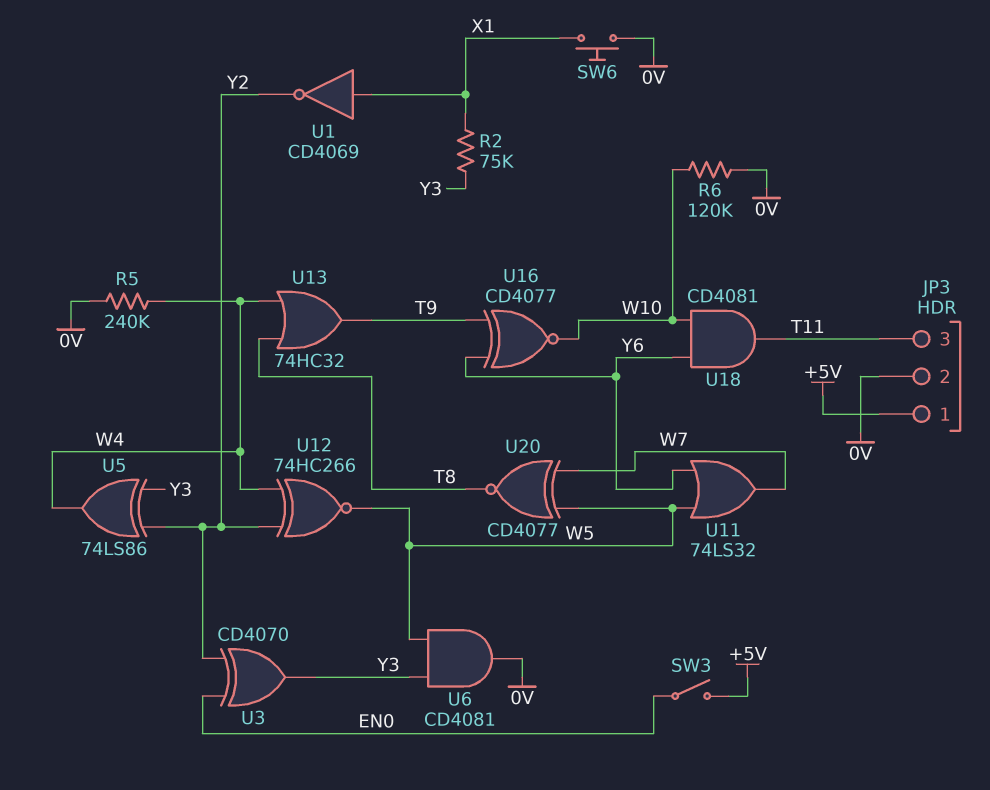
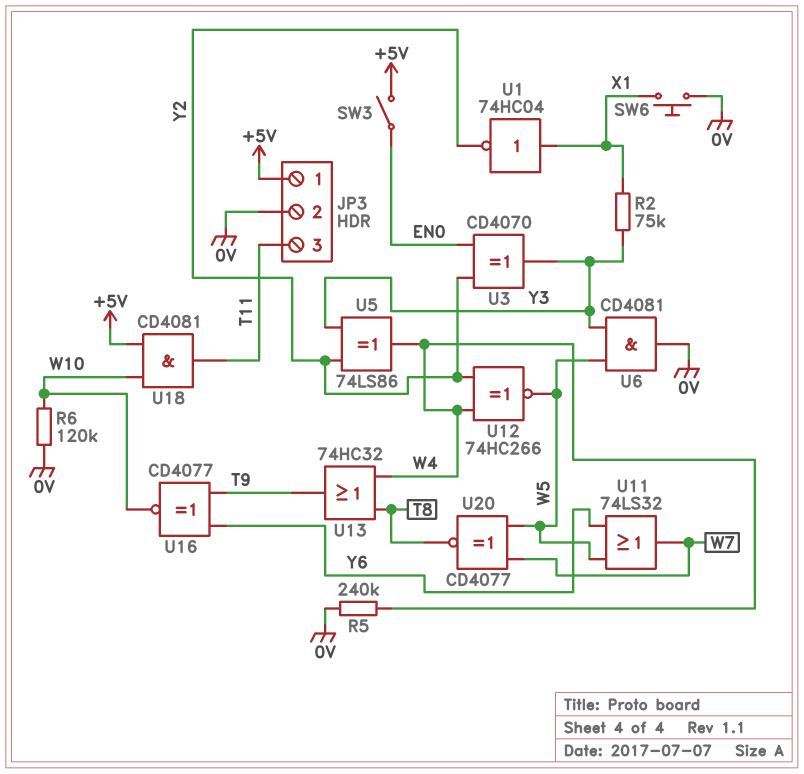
U1: NOT CD4069 (in X1, out Y2) -> NOT 74HC04 (in X1, out Y2)
U18: AND CD4081 (in W10, in Y6, out T11) -> AND CD4081 (in +5V, in W10, out T11)

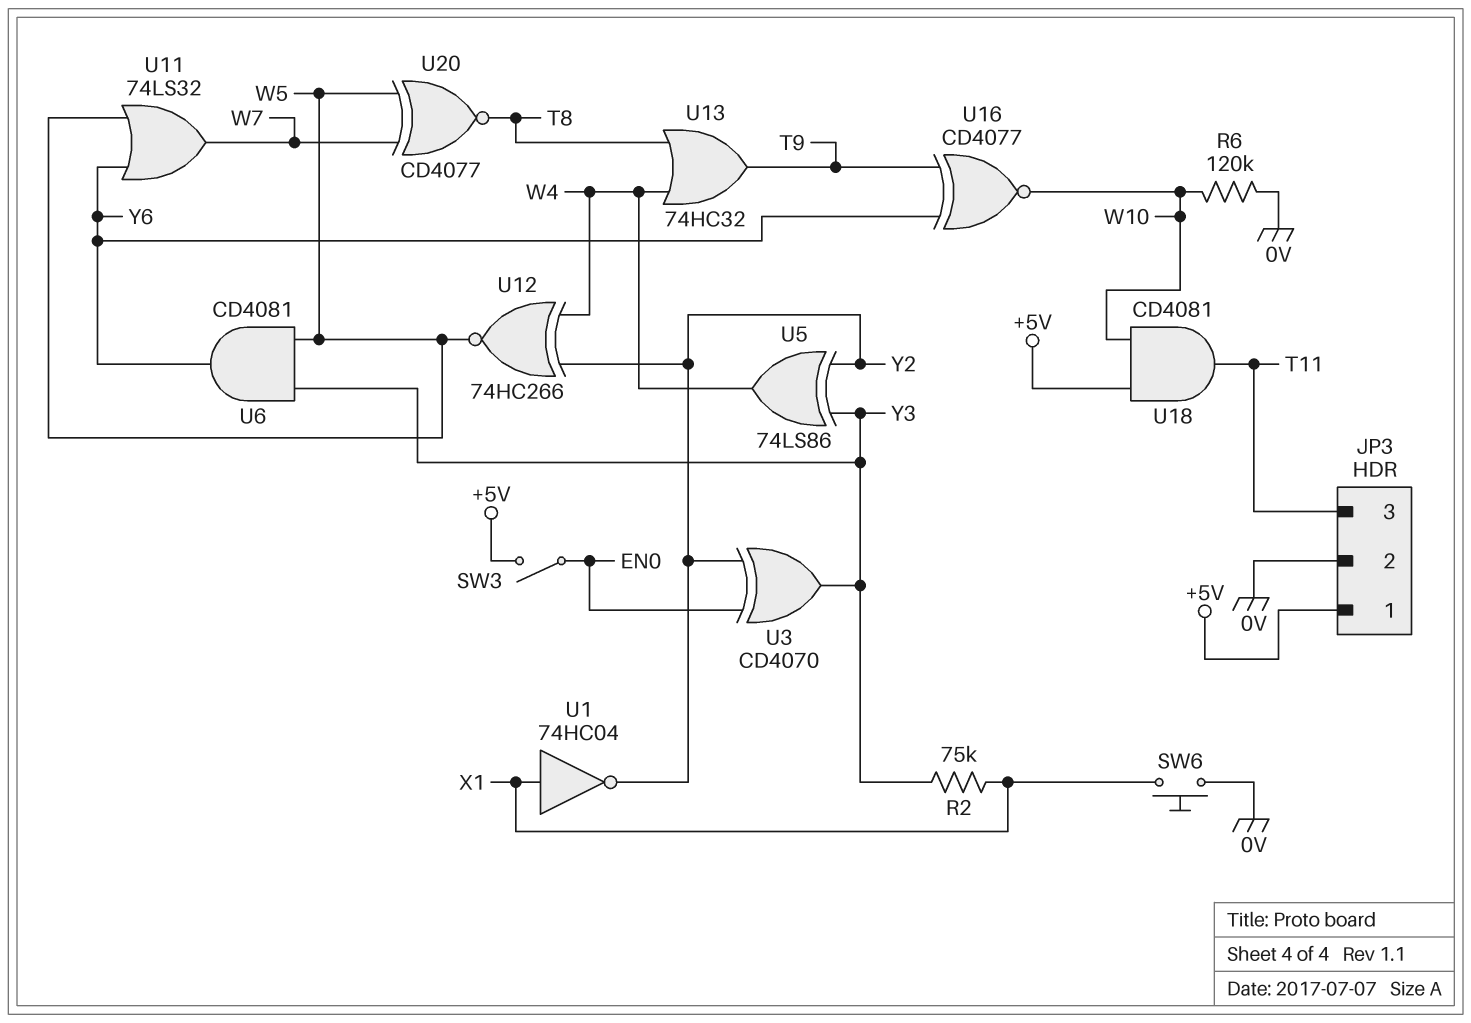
R5: 240k (0V, W4) -> none
U6: AND CD4081 (in W5, in Y3, out 0V) -> AND CD4081 (in W5, in Y3, out Y6)

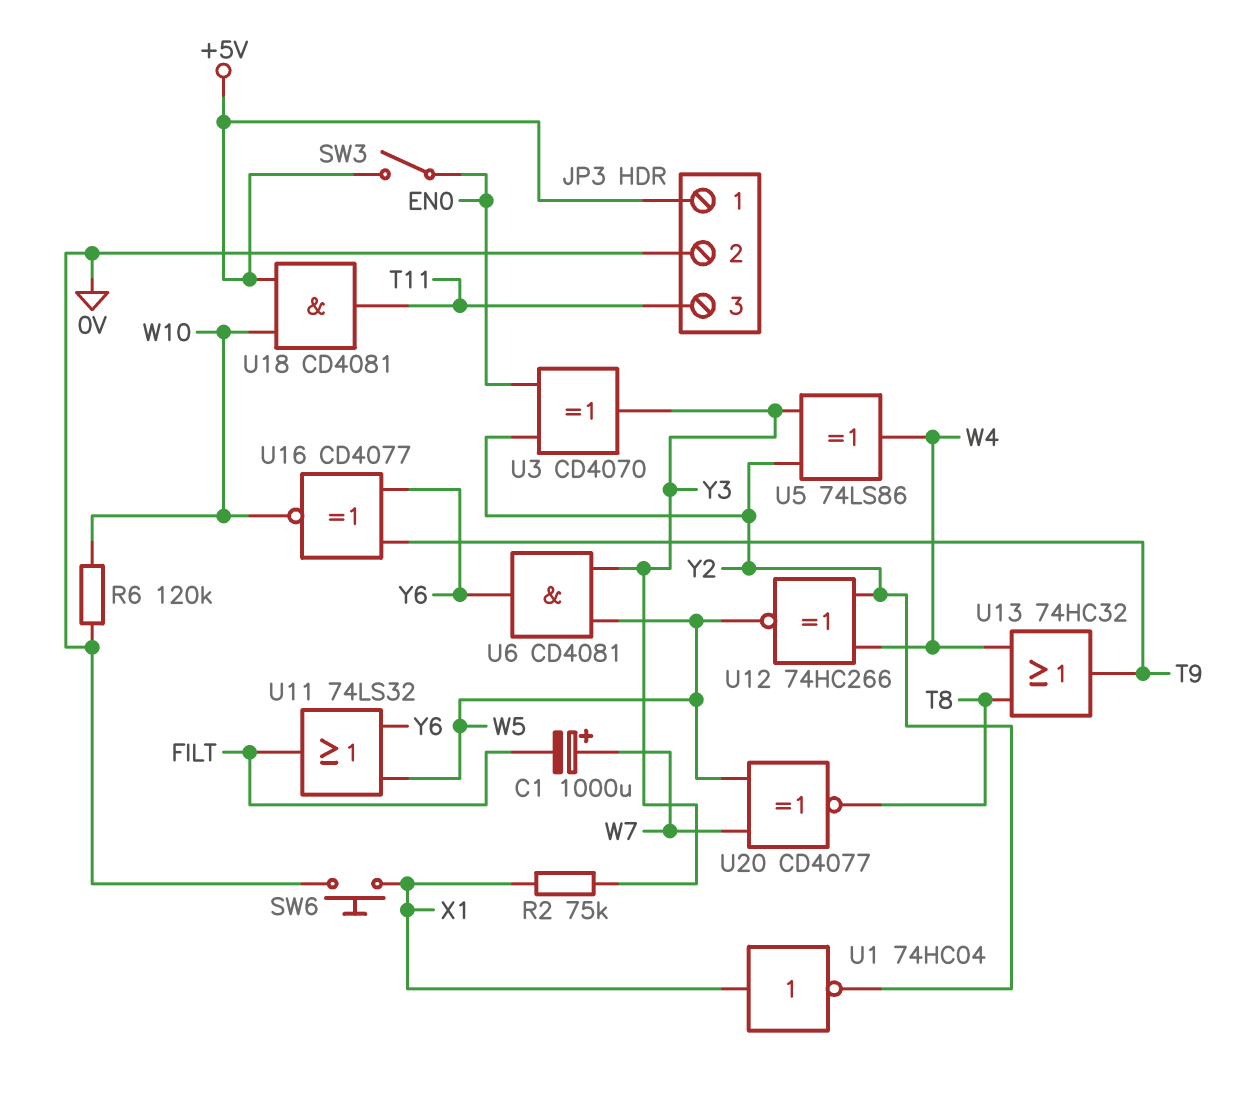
C1: none -> 1000uF (plus W7, minus FILT)
U11: OR 74LS32 (in W5, in Y6, out W7) -> OR 74LS32 (in W5, in Y6, out FILT)

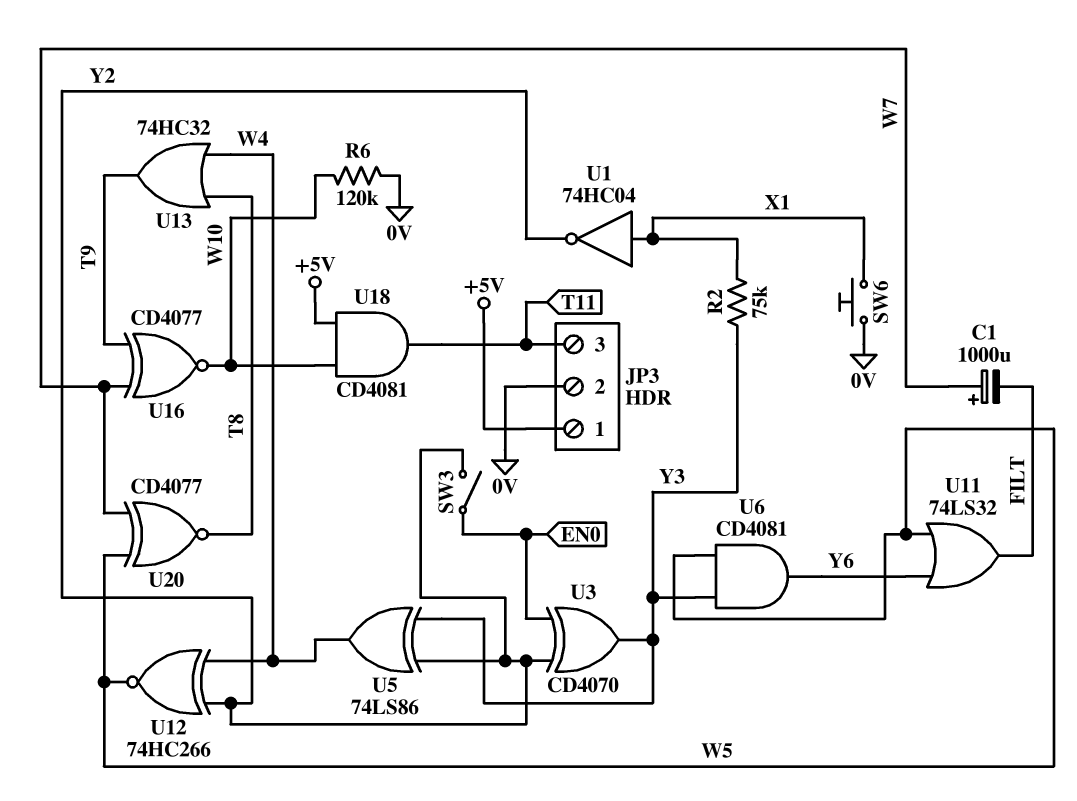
SW3: switch (+5V, EN0) -> switch (EN0, Y2)
U16: XNOR CD4077 (in T9, in Y6, out W10) -> XNOR CD4077 (in T9, in W7, out W10)

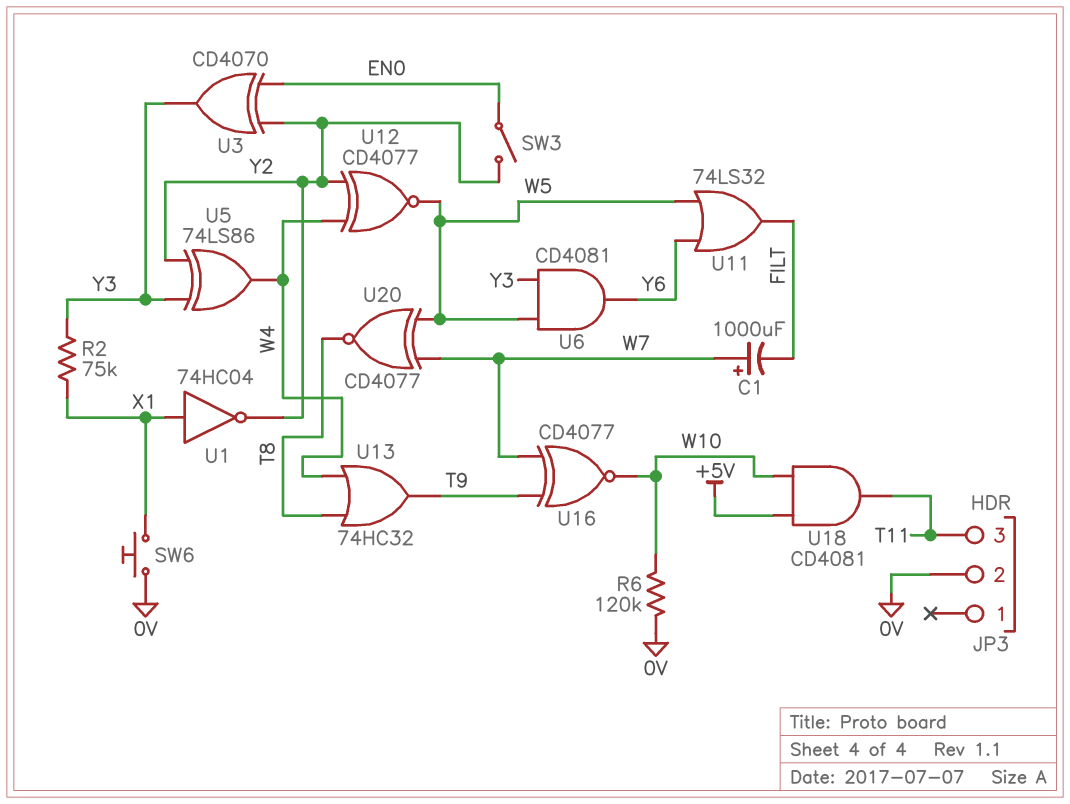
JP3 pin 1: +5V -> none
U12: XNOR 74HC266 (in W4, in Y2, out W5) -> XNOR CD4077 (in W4, in Y2, out W5)

